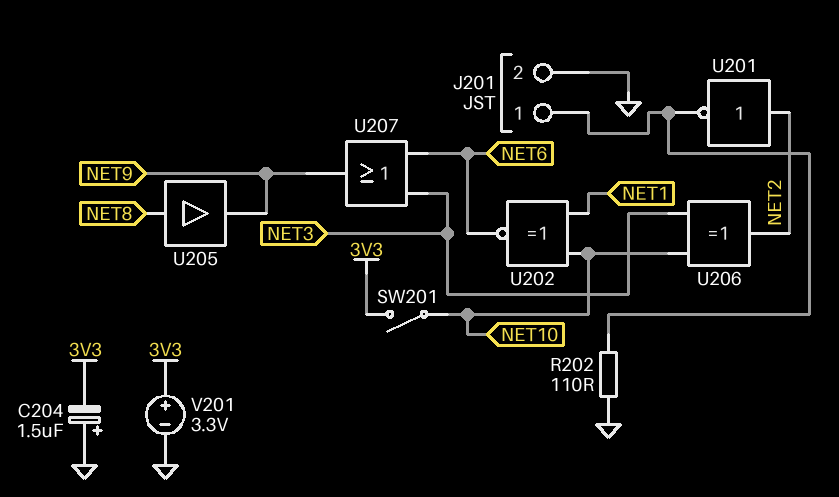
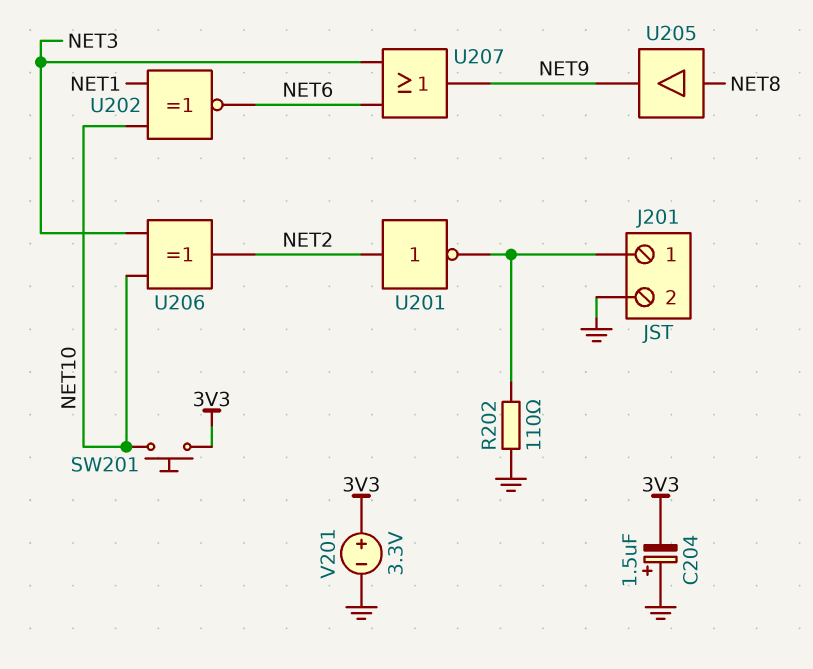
SW201: switch (3V3, NET10) -> button (3V3, NET10)

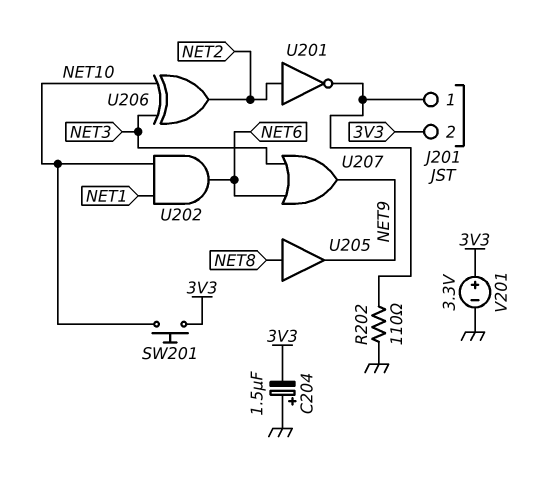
J201 pin 2: GND -> 3V3
U202: XNOR (in NET1, in NET10, out NET6) -> AND (in NET1, in NET10, out NET6)

